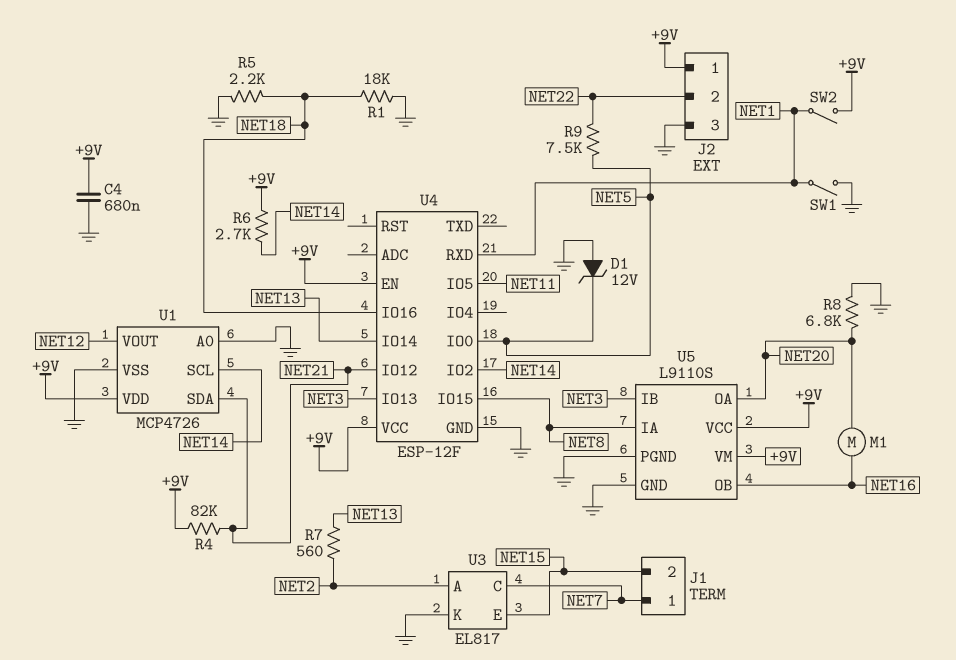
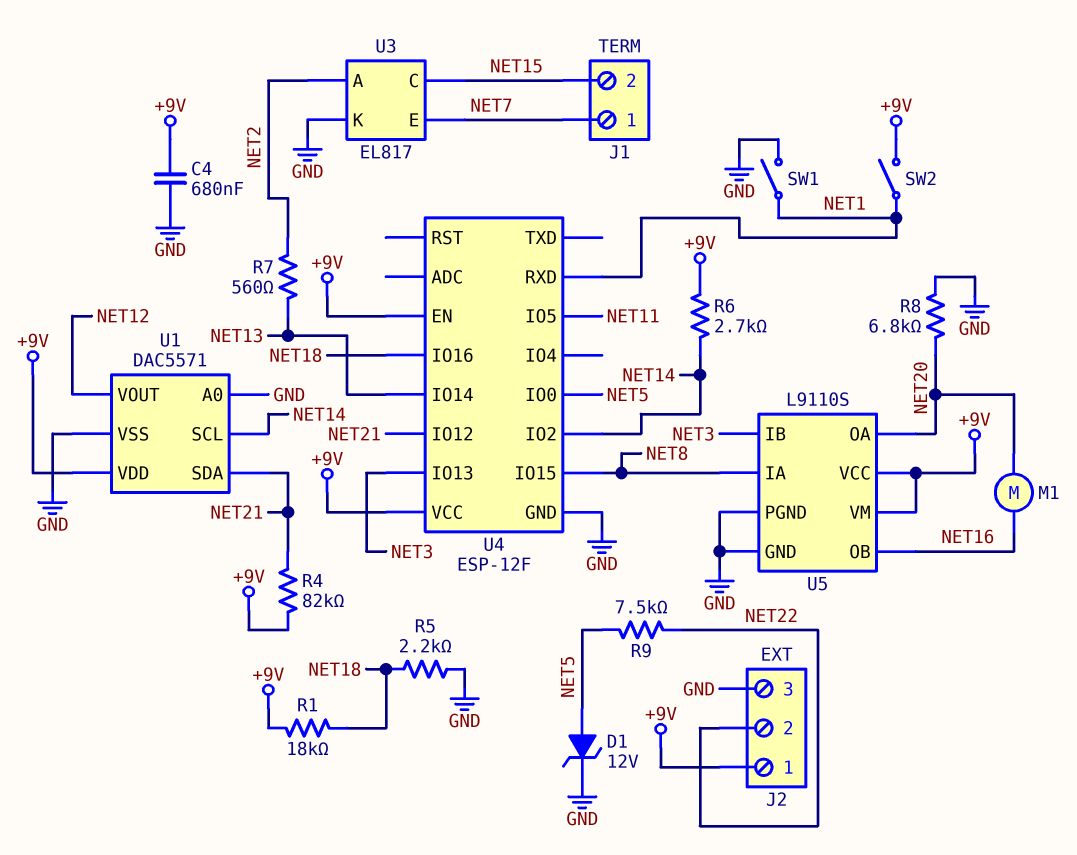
D1: zener 12V (A GND, K NET5) -> zener 12V (A NET5, K GND)
R1: 18k (GND, NET18) -> 18k (+9V, NET18)
U1: MCP4726 -> DAC5571
U3 pin C: NET7 -> NET15
U3 pin E: NET15 -> NET7

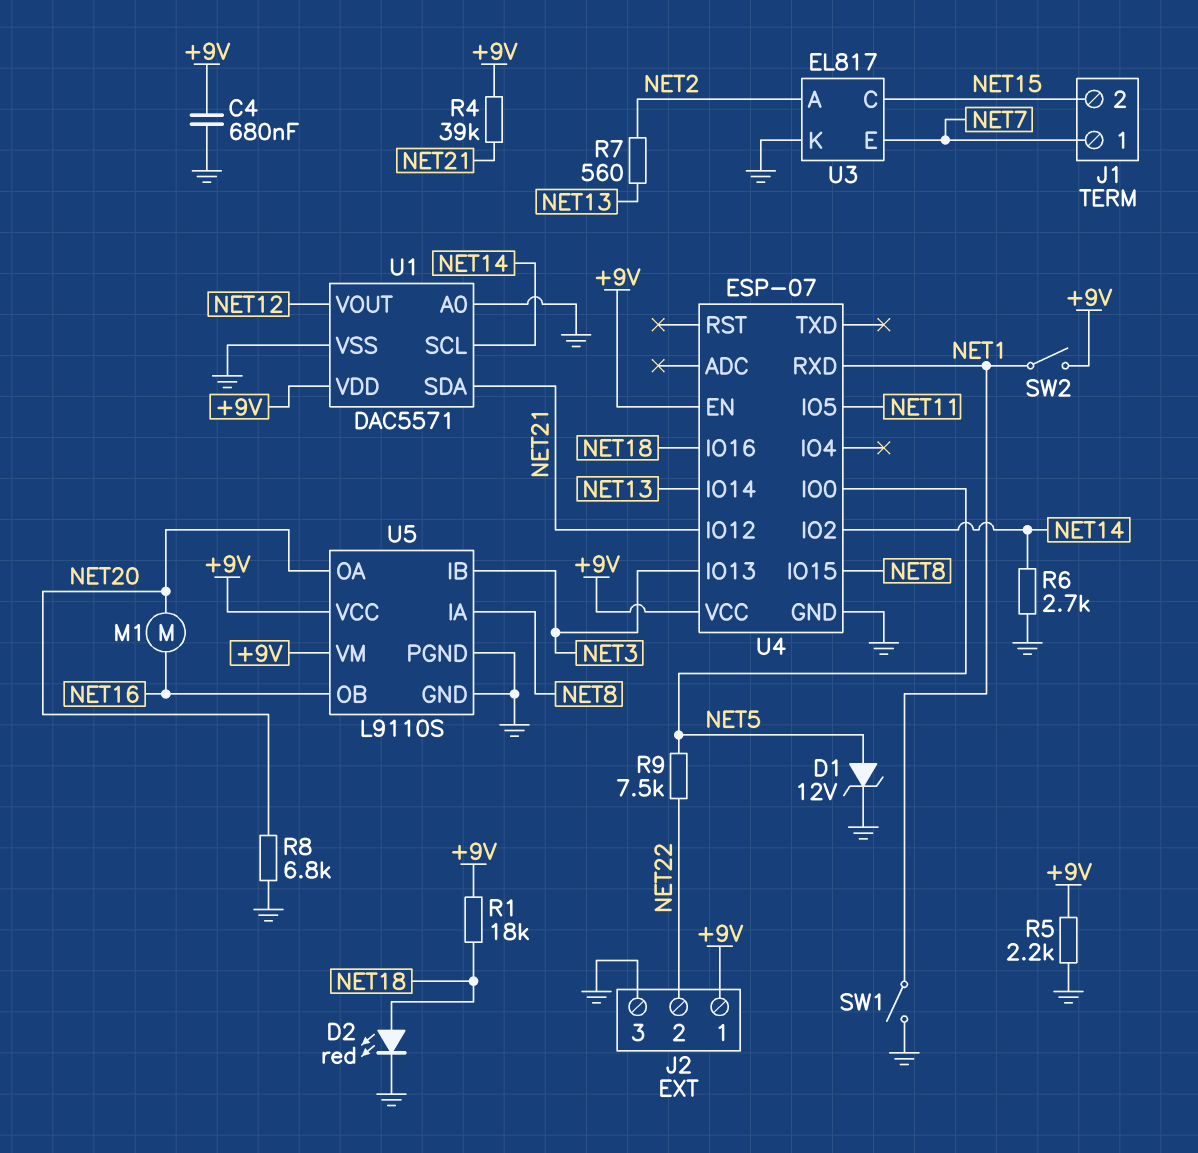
D2: none -> LED red (A NET18, K GND)
R4: 82k (+9V, NET21) -> 39k (+9V, NET21)
R5: 2.2k (GND, NET18) -> 2.2k (+9V, GND)
R6: 2.7k (+9V, NET14) -> 2.7k (GND, NET14)
U4: ESP-12F -> ESP-07

